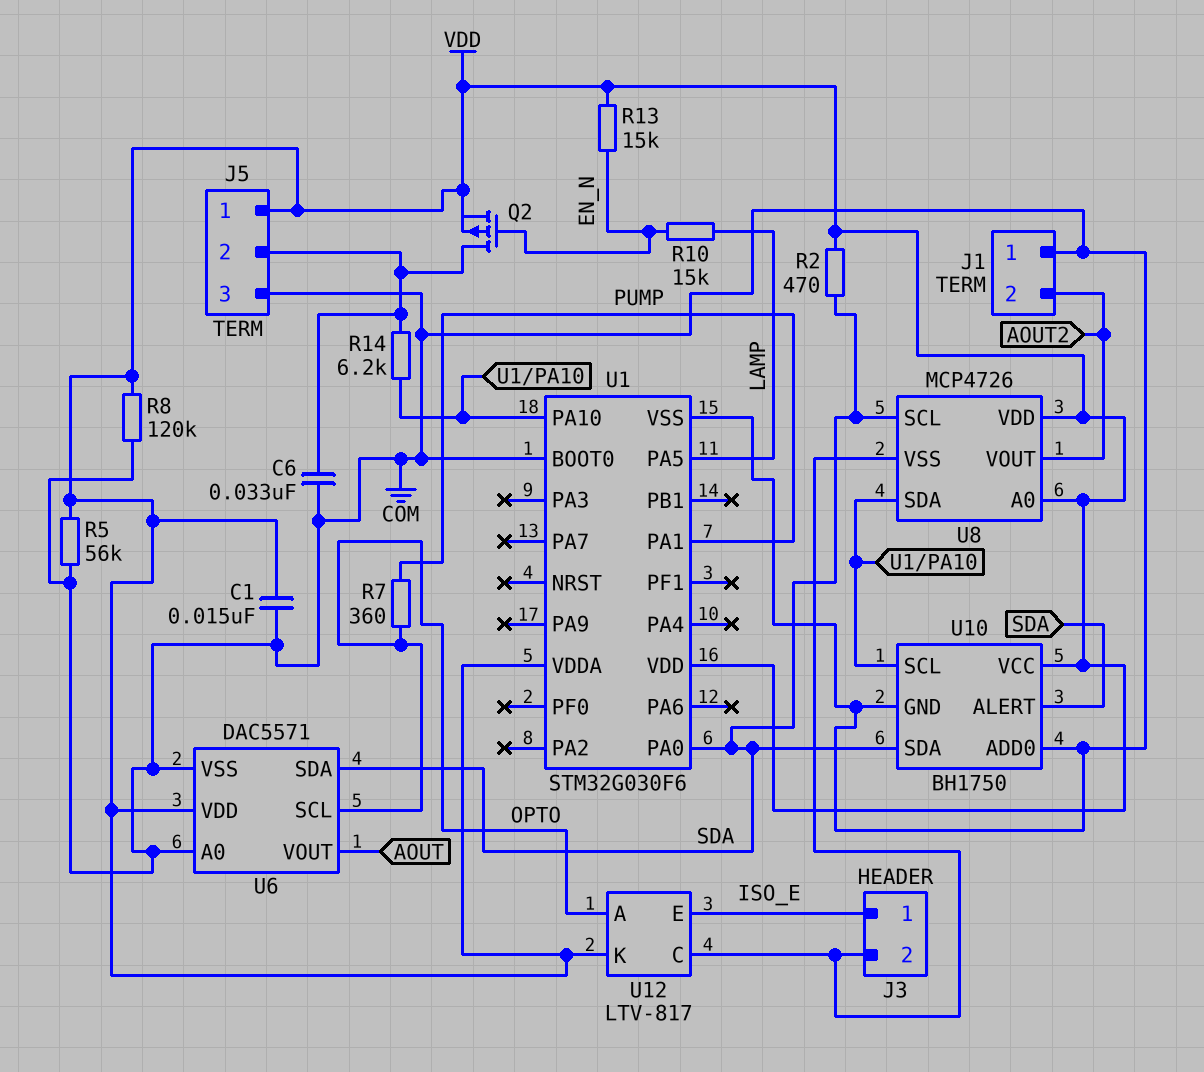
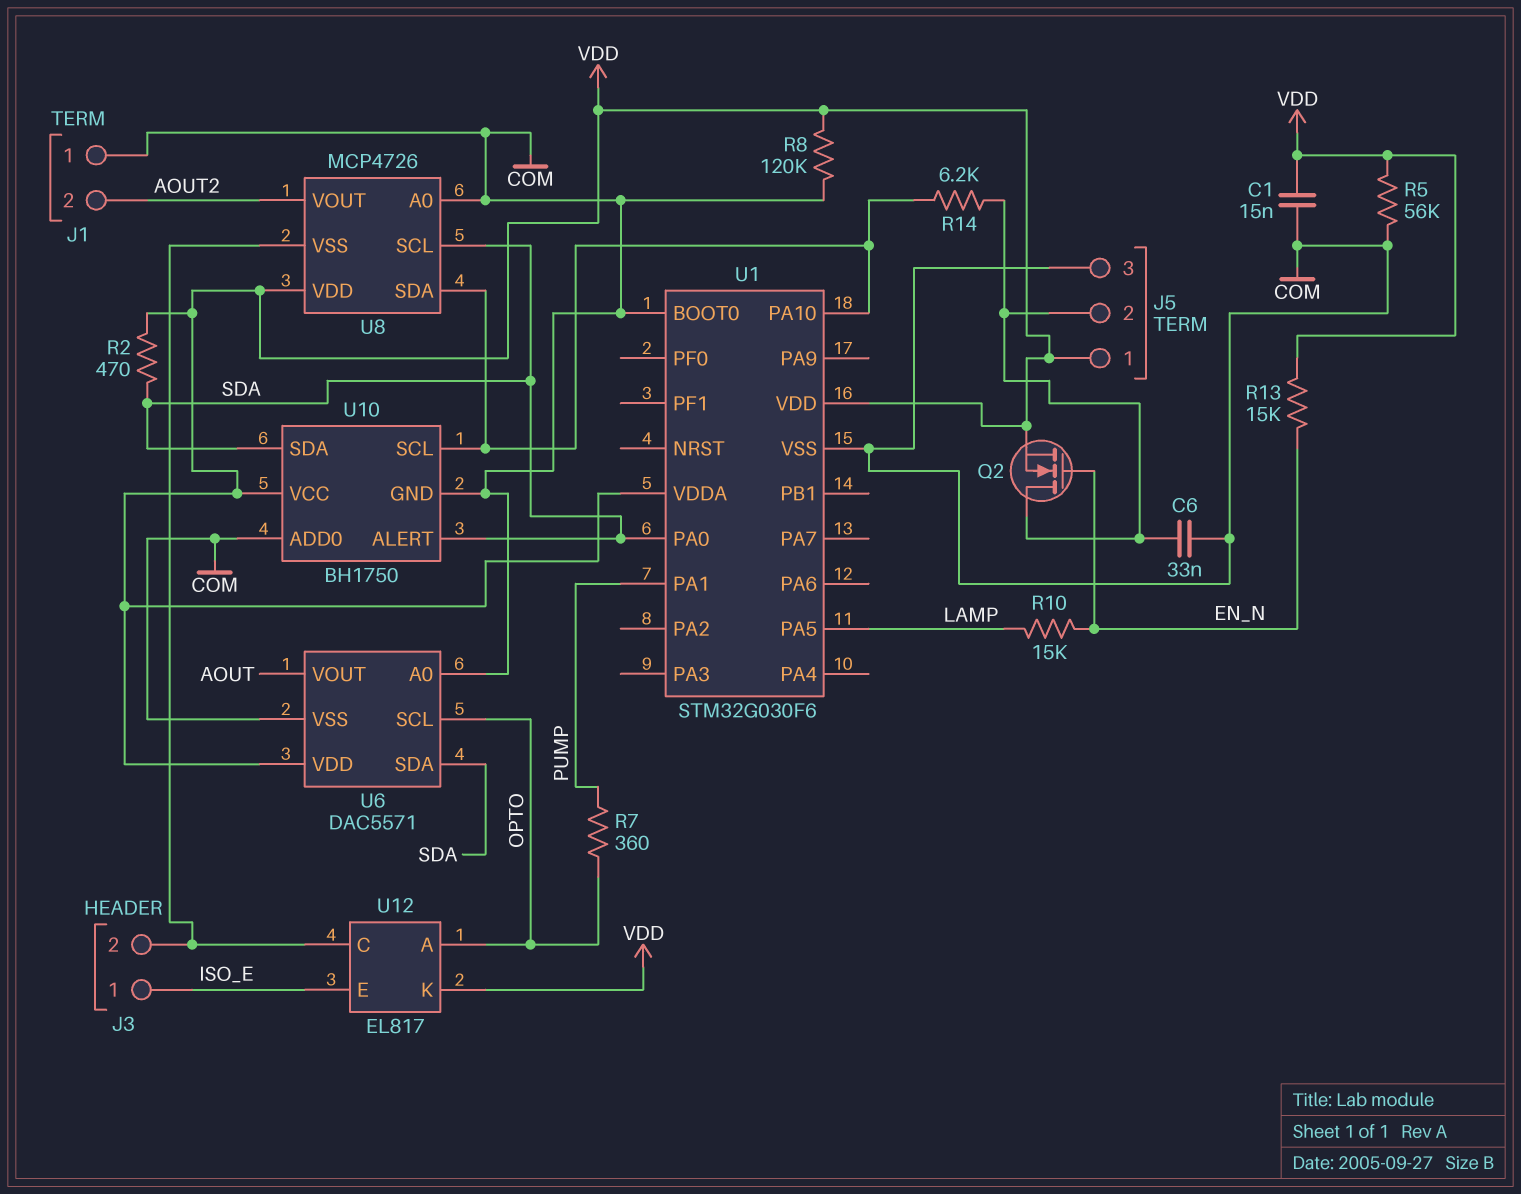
Q2: PMOS (G EN_N, D J5/2, S VDD) -> NMOS (G EN_N, D J5/2, S VDD)
U8 pin A0: VDD -> COM
U12: LTV-817 -> EL817

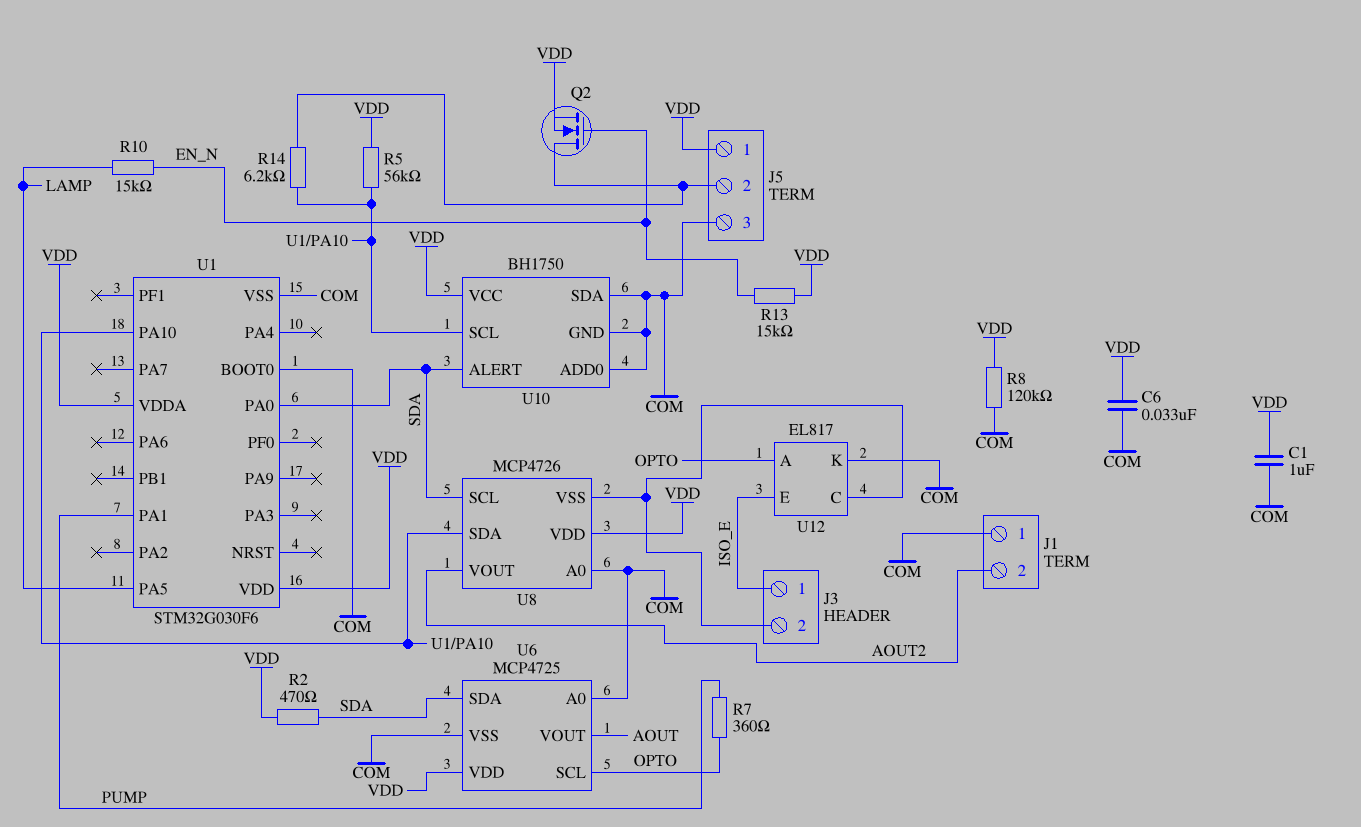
C1: 15nF (COM, VDD) -> 1uF (COM, VDD)
C6: 33nF (COM, J5/2) -> 33nF (COM, VDD)
R5: 56k (COM, VDD) -> 56k (U1/PA10, VDD)
U6: DAC5571 -> MCP4725
U10 pin SDA: SDA -> COM
U12 pin K: VDD -> COM

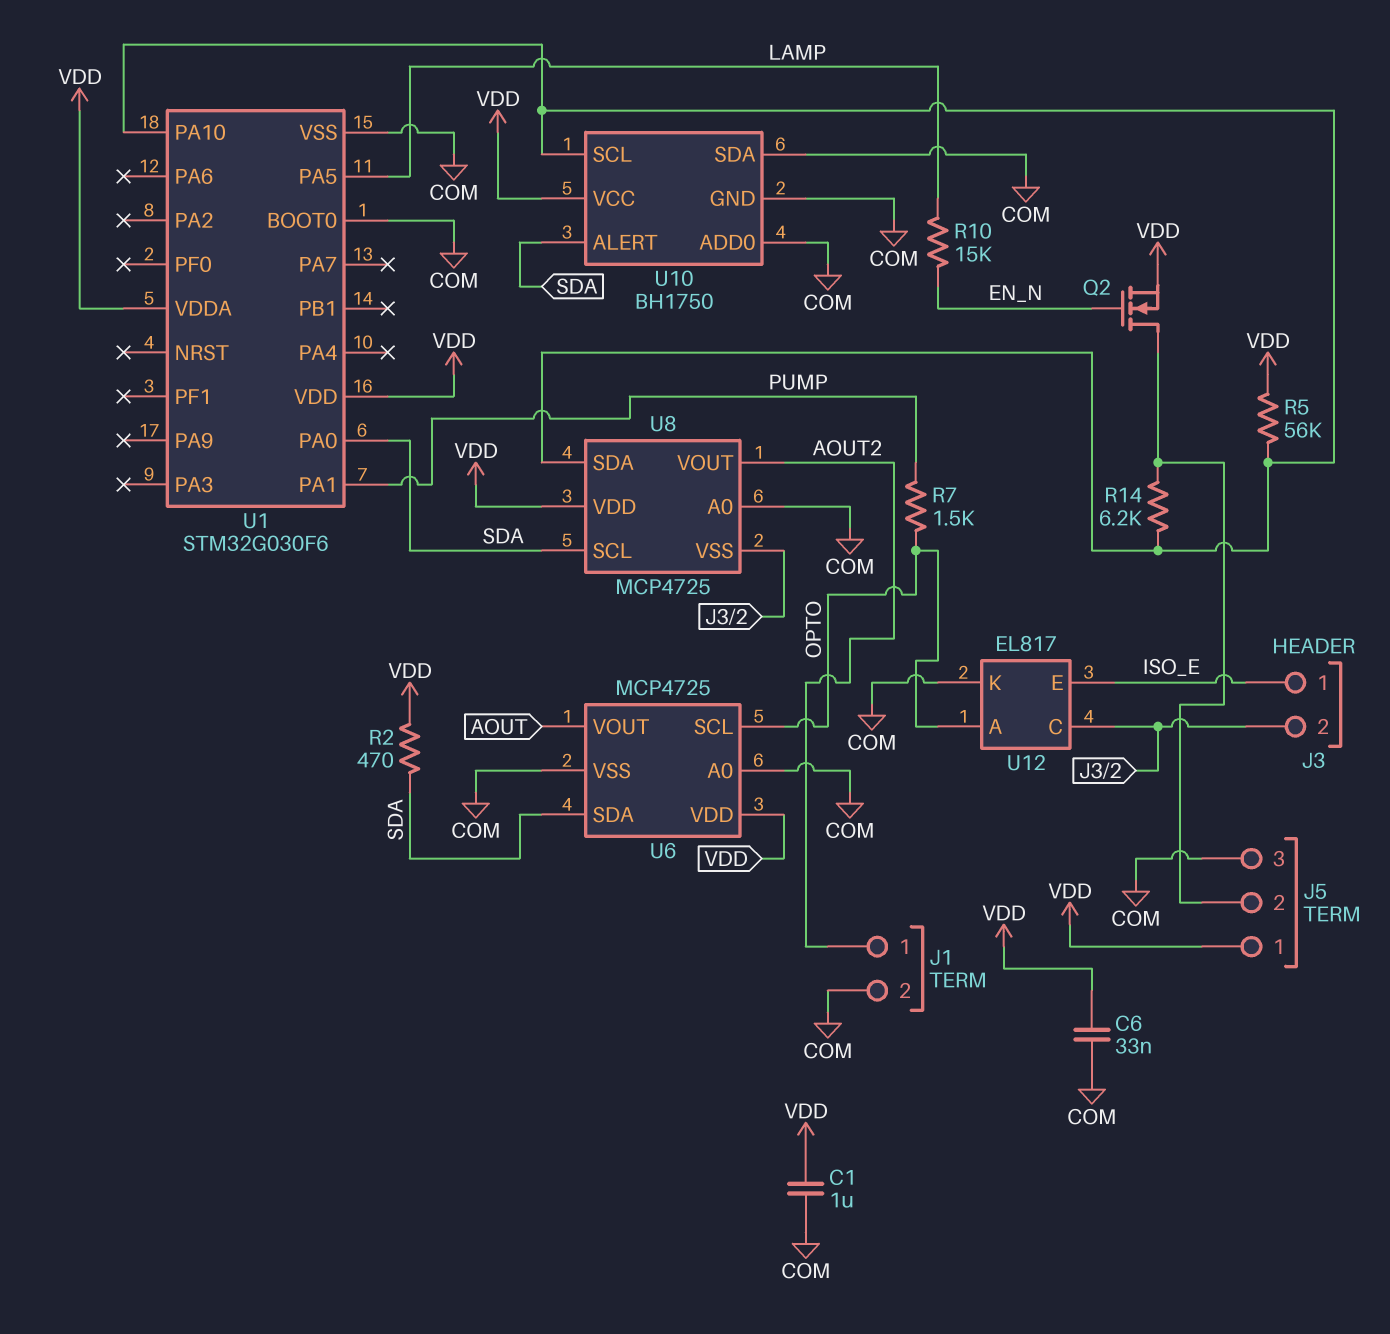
J1 pin 1: COM -> AOUT2
J1 pin 2: AOUT2 -> COM
R7: 360 (OPTO, PUMP) -> 1.5k (OPTO, PUMP)
R8: 120k (COM, VDD) -> none
R13: 15k (EN_N, VDD) -> none
U8: MCP4726 -> MCP4725

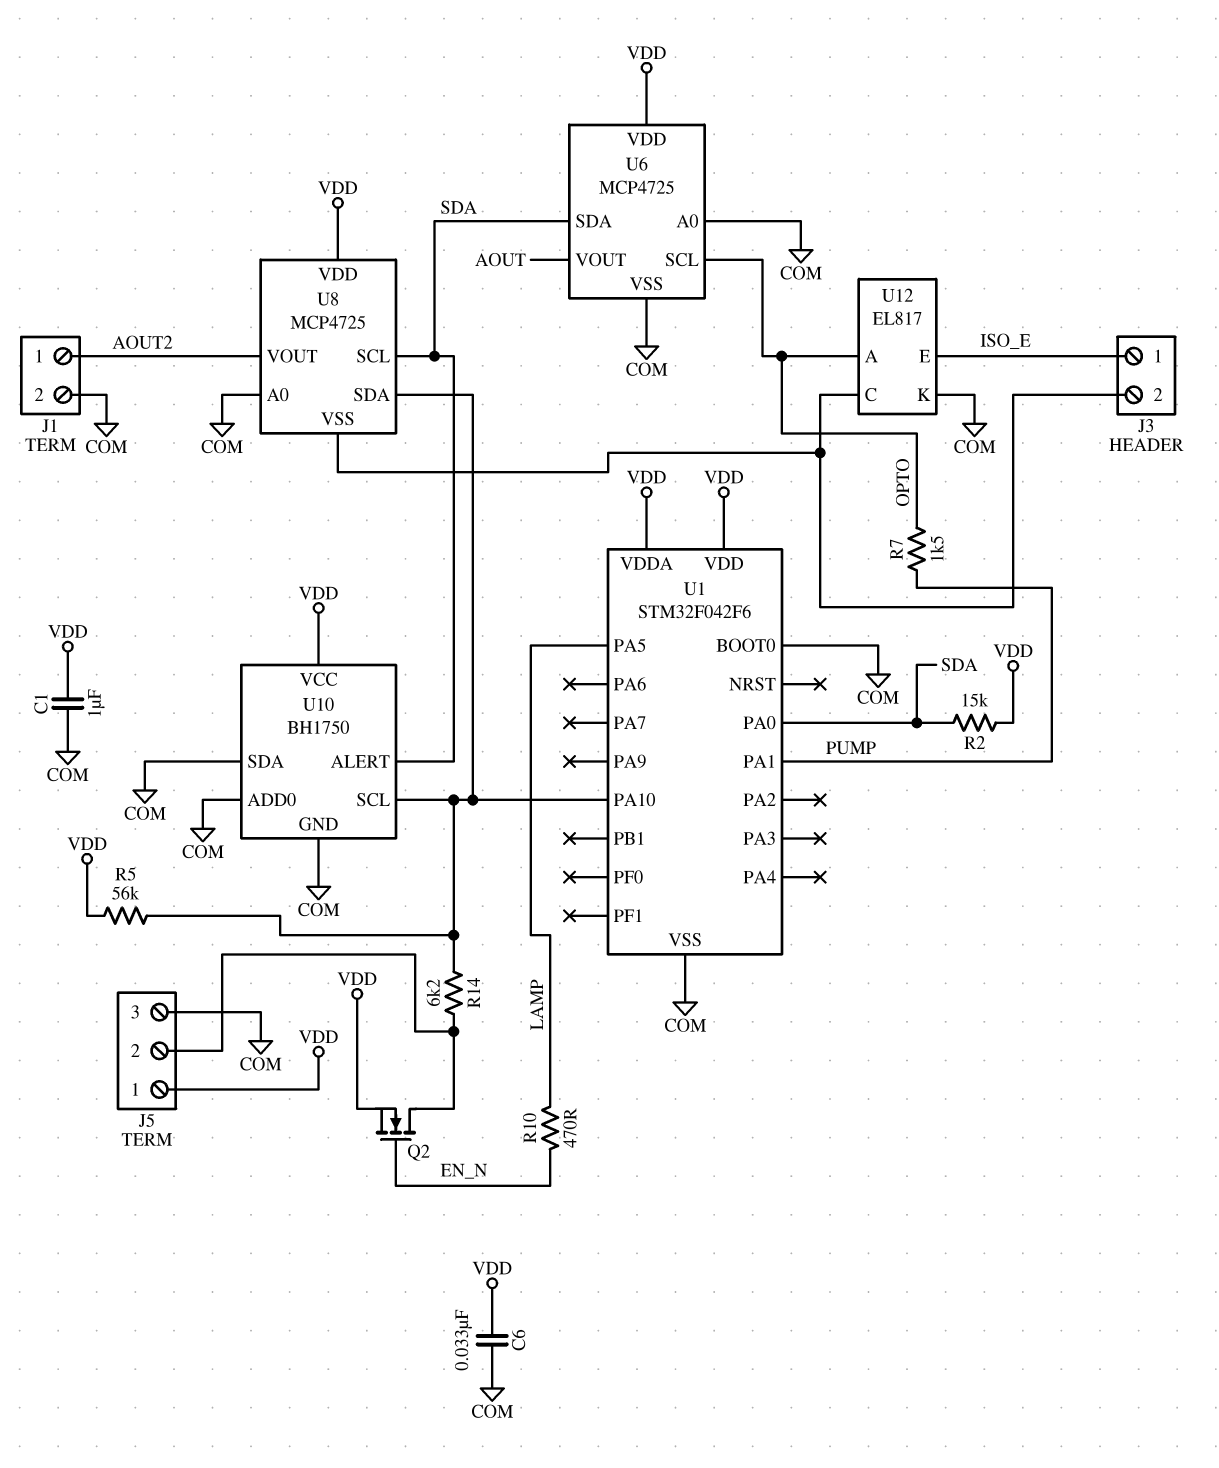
R2: 470 (SDA, VDD) -> 15k (SDA, VDD)
R10: 15k (EN_N, LAMP) -> 470 (EN_N, LAMP)
U1: STM32G030F6 -> STM32F042F6

